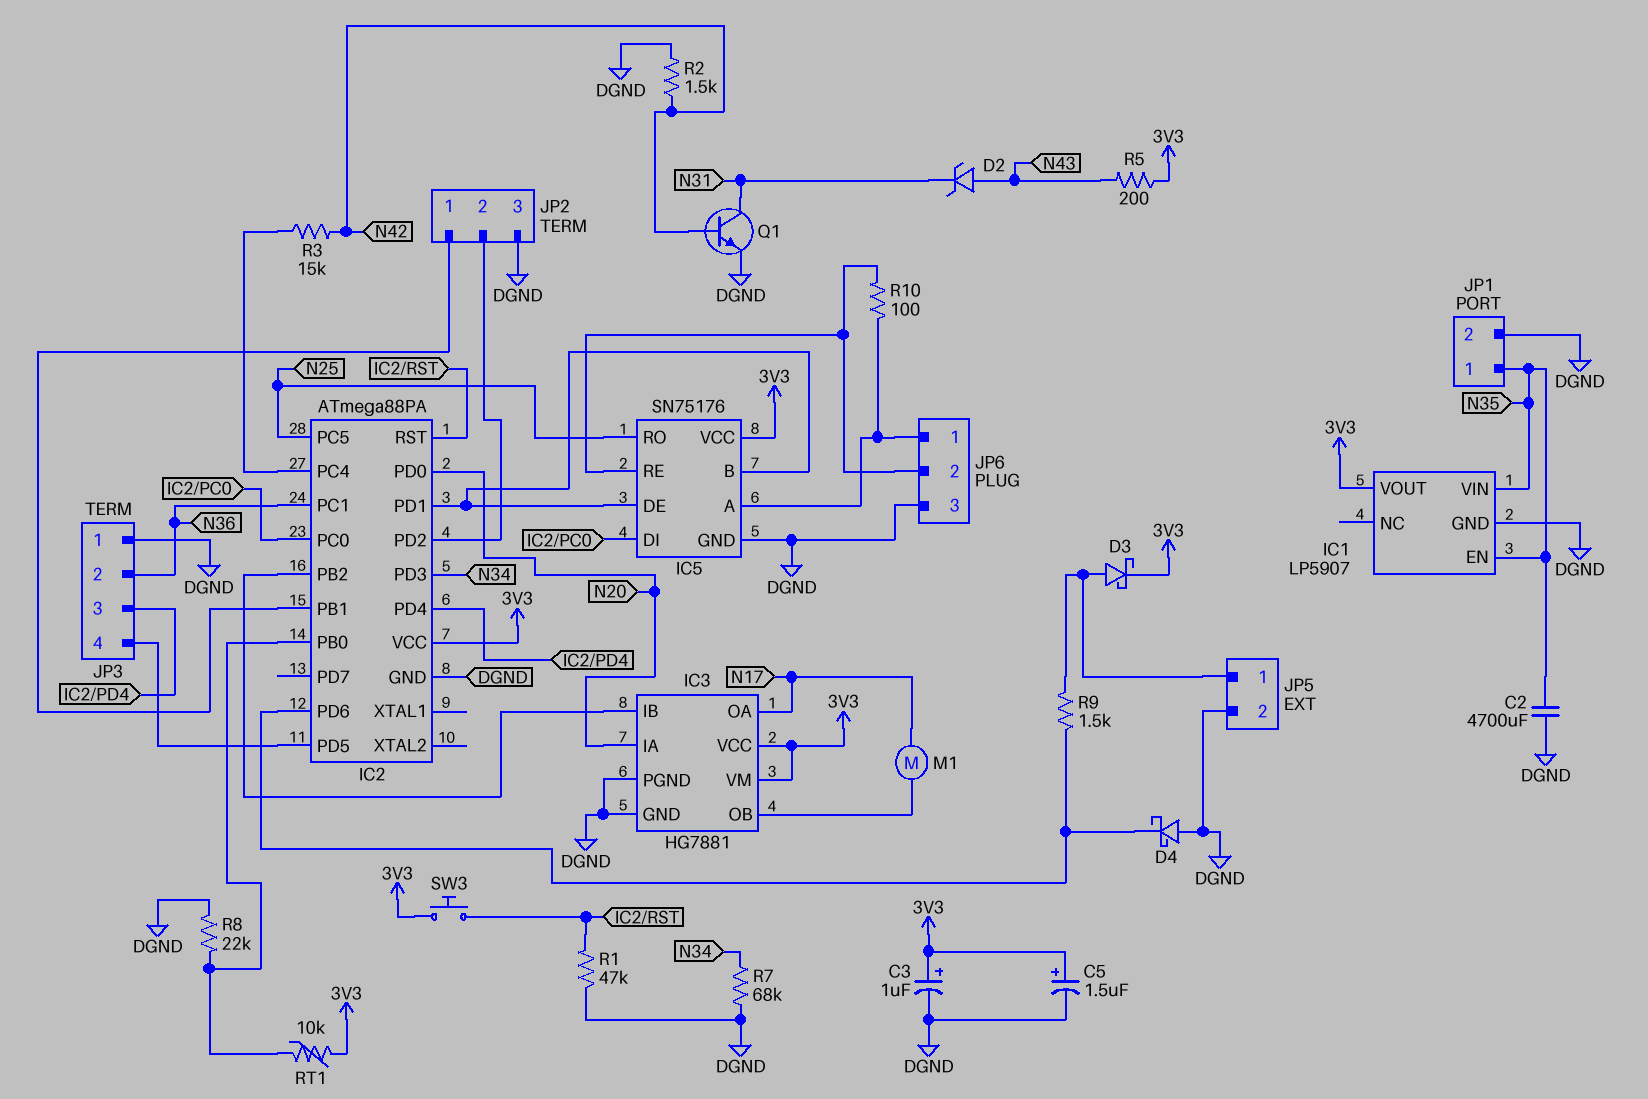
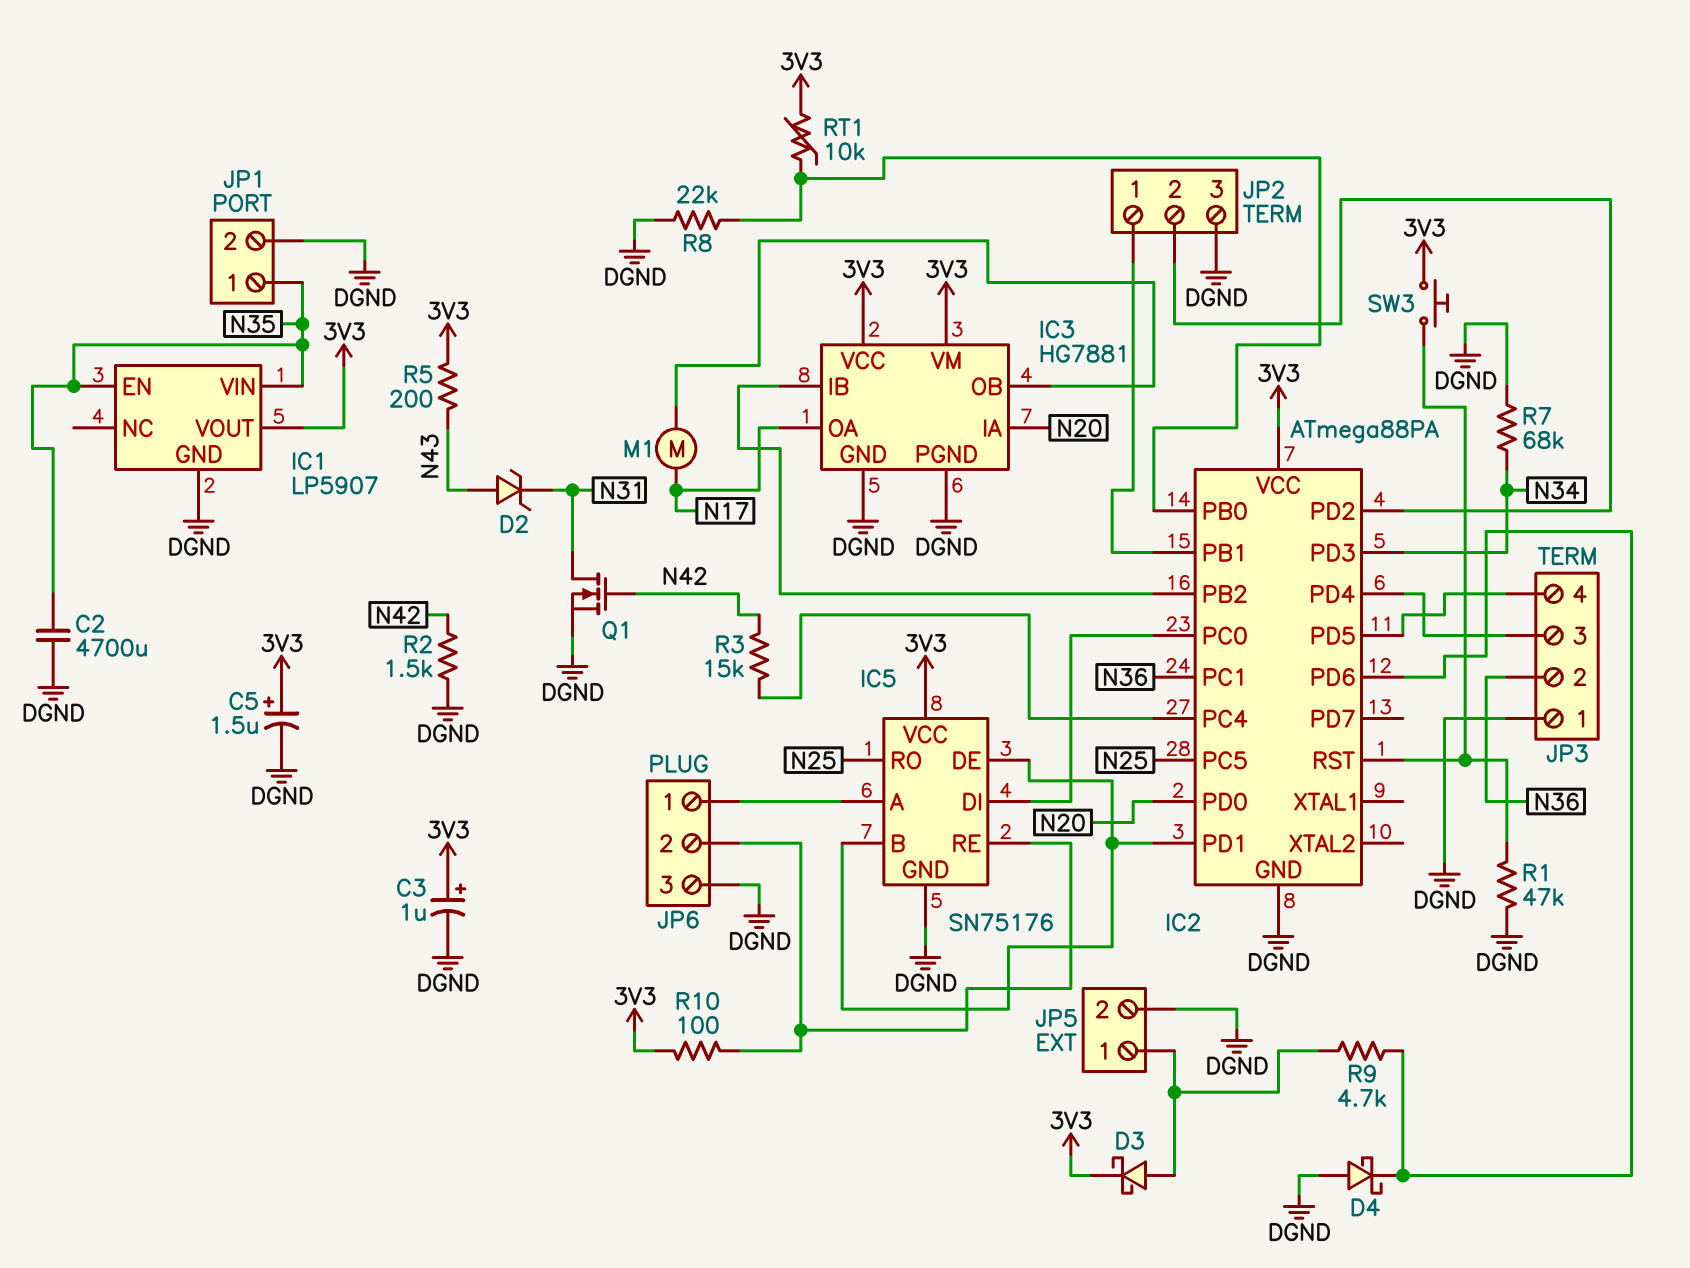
Q1: NPN (B N42, C N31, E DGND) -> NMOS (G N42, D N31, S DGND)
R9: 1.5k (IC2/PD6, JP5/1) -> 4.7k (IC2/PD6, JP5/1)
R10: 100 (IC5/A, IC5/RE) -> 100 (3V3, IC5/RE)

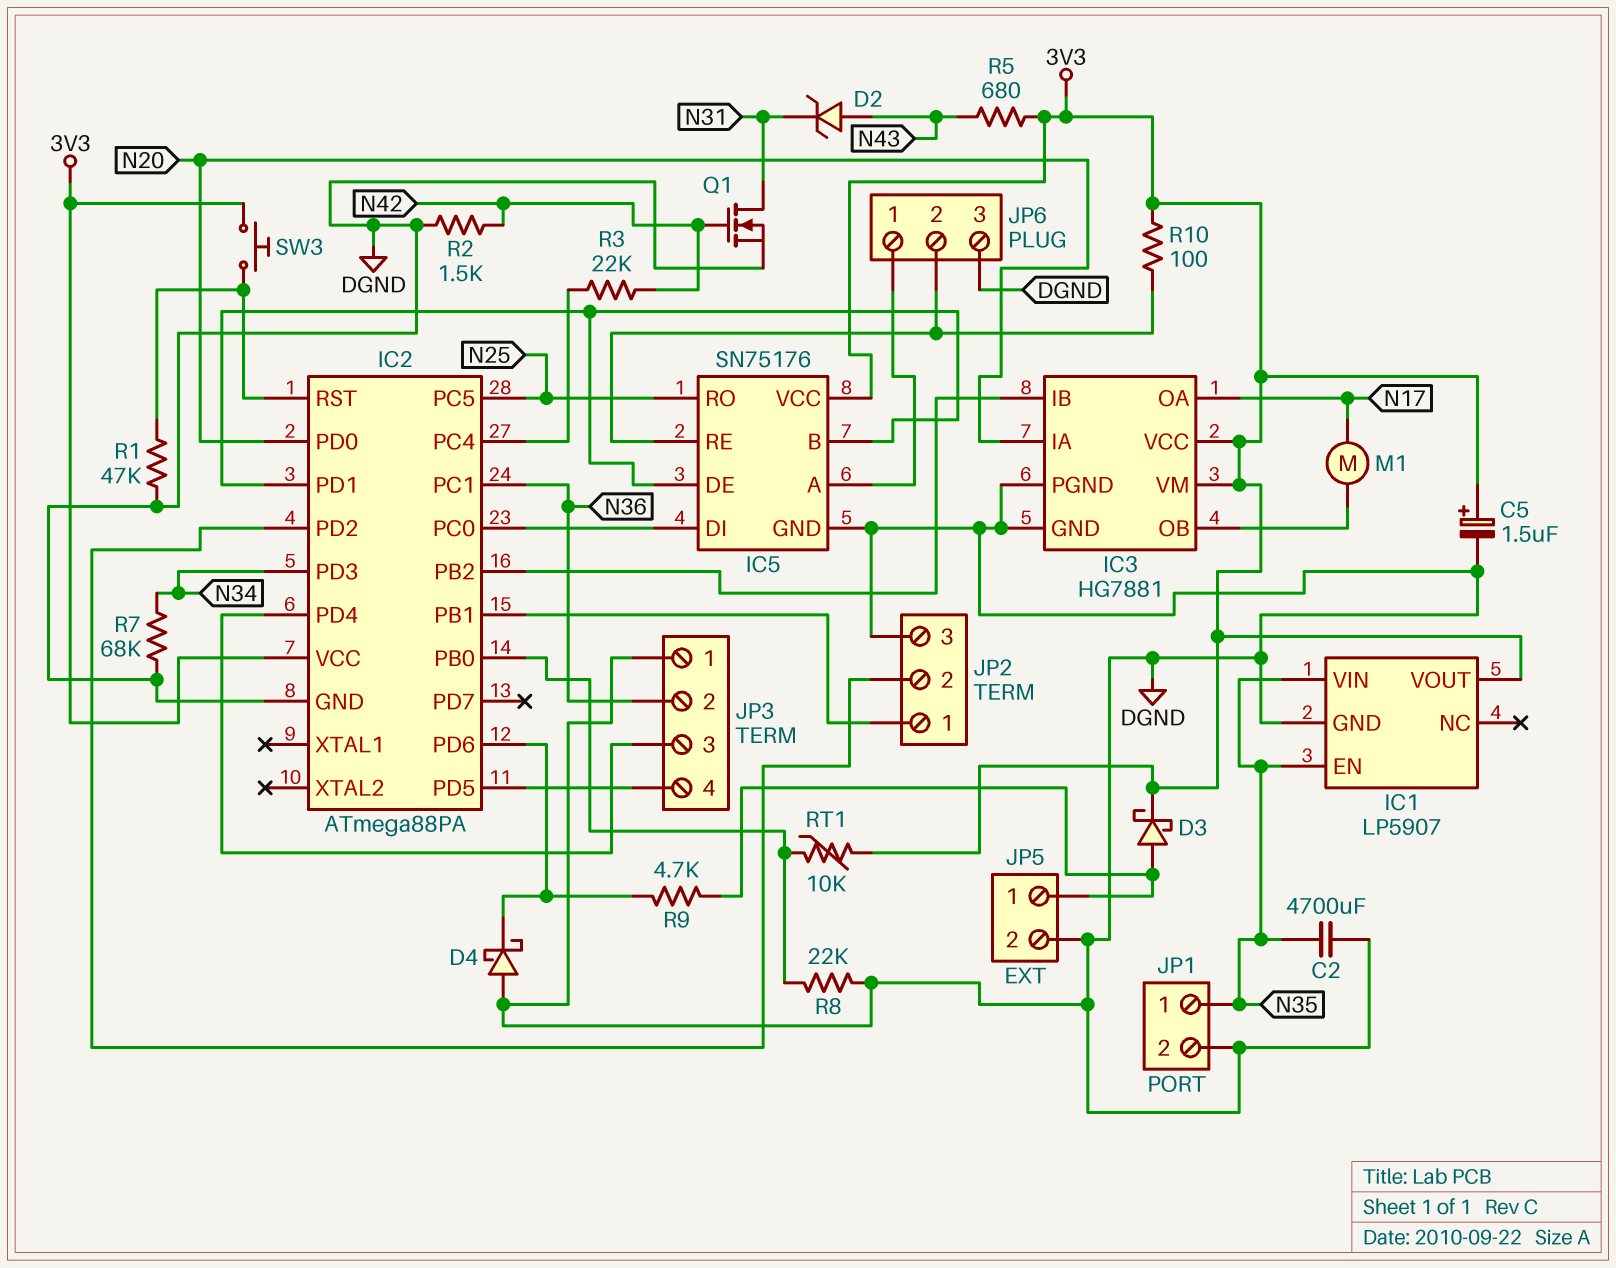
C3: 1uF (plus 3V3, minus DGND) -> none
R3: 15k (IC2/PC4, N42) -> 22k (IC2/PC4, N42)
R5: 200 (3V3, N43) -> 680 (3V3, N43)

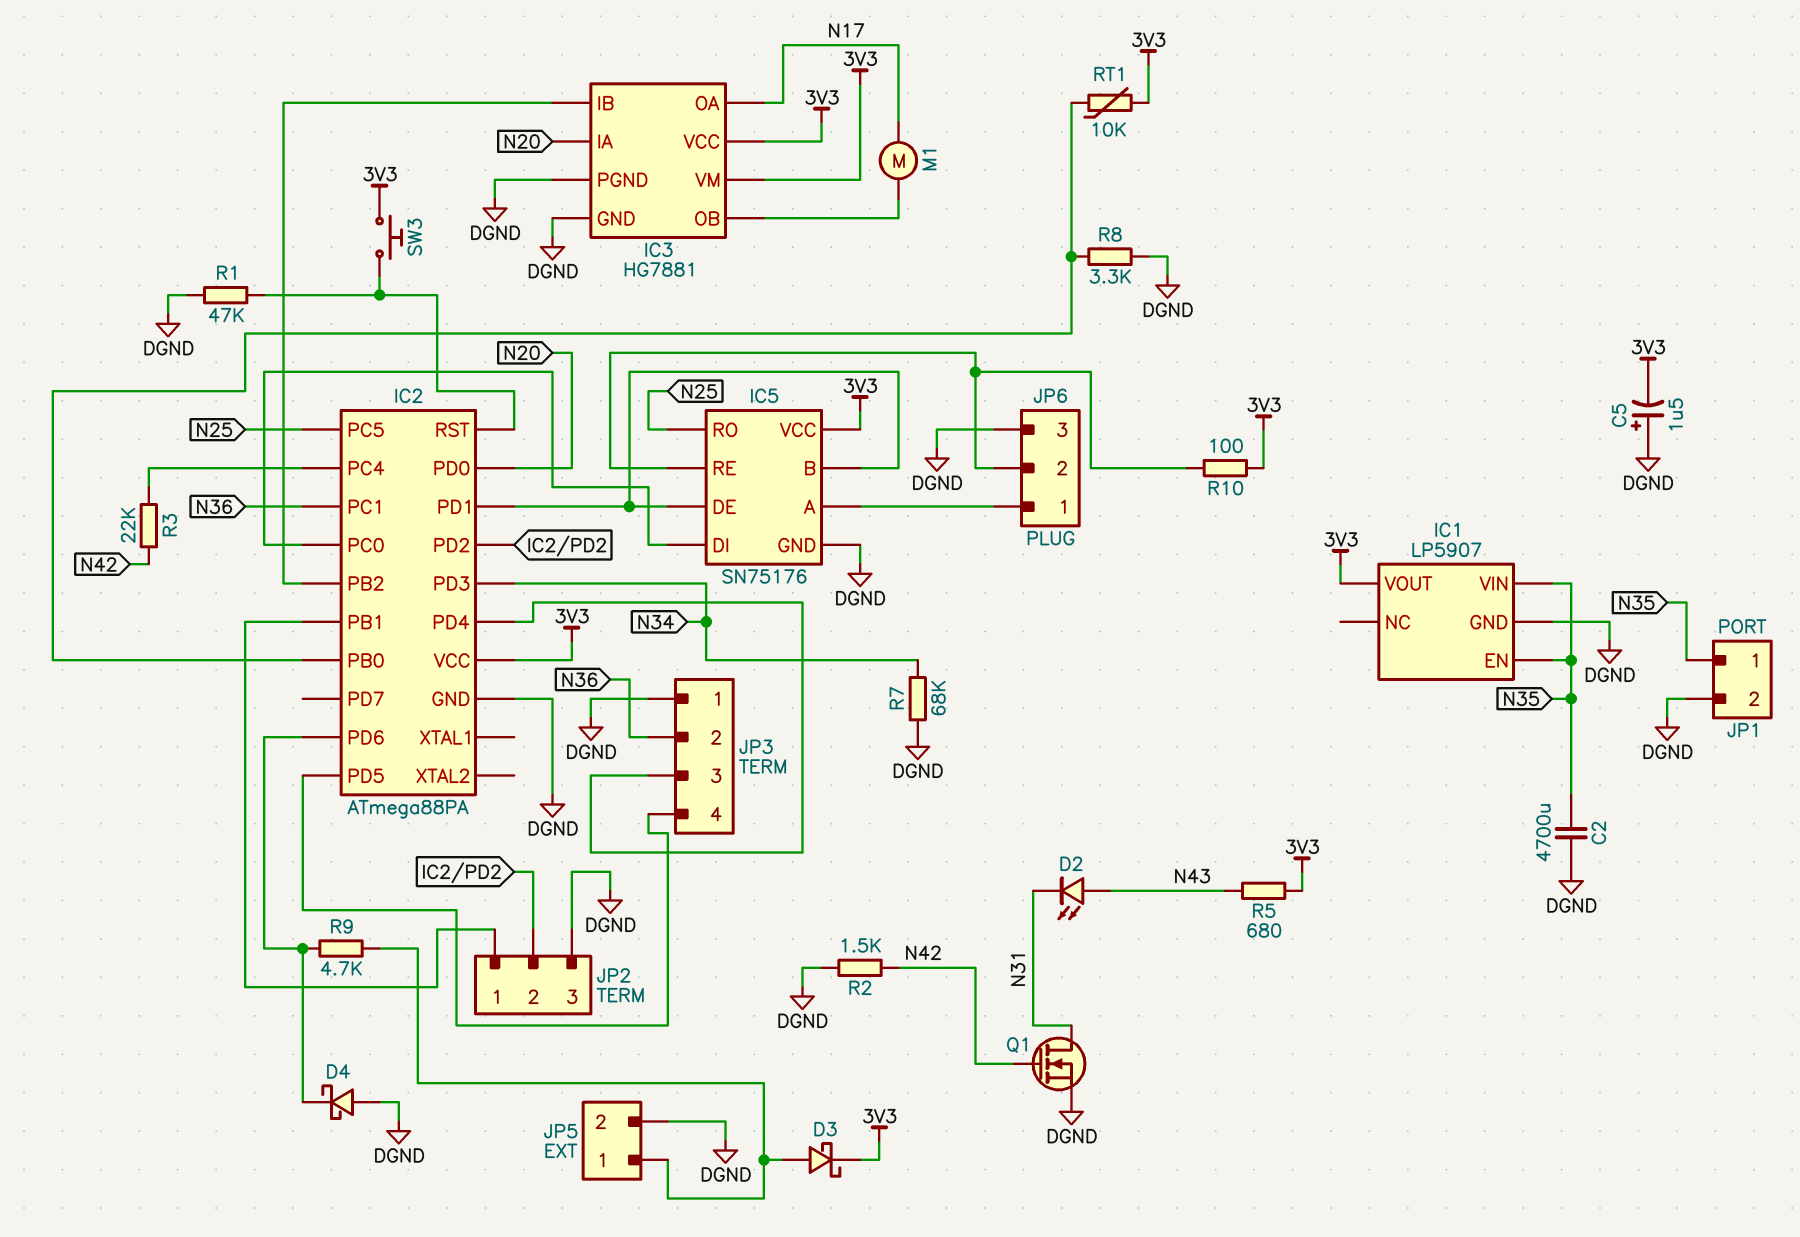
C5: 1.5uF (plus 3V3, minus DGND) -> 1.5uF (plus DGND, minus 3V3)
D2: zener (A N43, K N31) -> LED (A N43, K N31)
R8: 22k (DGND, IC2/PB0) -> 3.3k (DGND, IC2/PB0)

